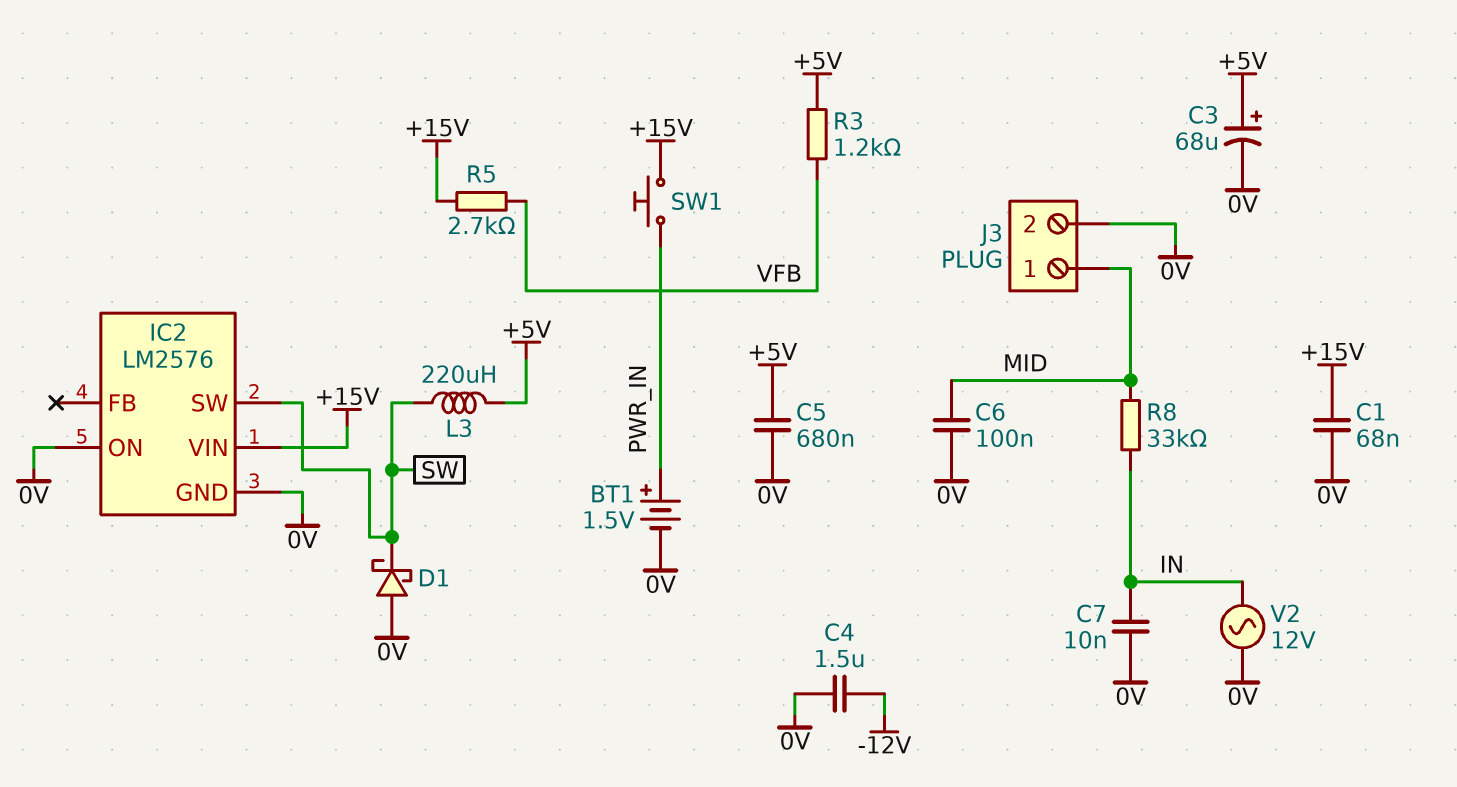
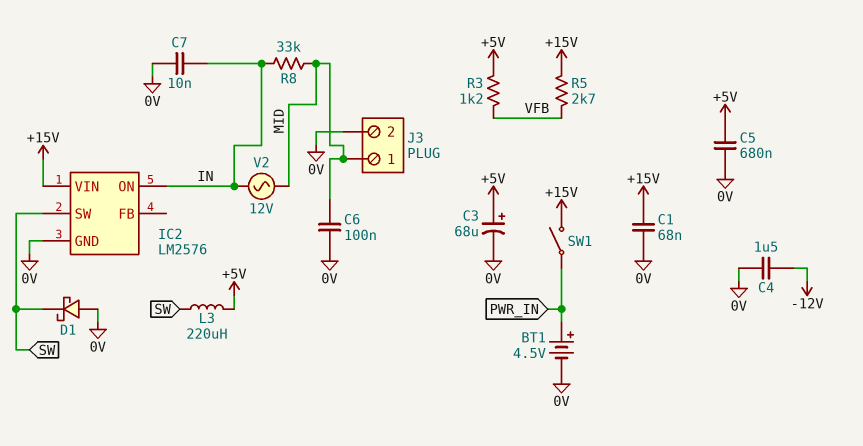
BT1: 1.5V (plus PWR_IN, minus 0V) -> 4.5V (plus PWR_IN, minus 0V)
IC2 pin ON: 0V -> IN
SW1: button (+15V, PWR_IN) -> switch (+15V, PWR_IN)
V2: AC 12V (0V, IN) -> AC 12V (IN, MID)

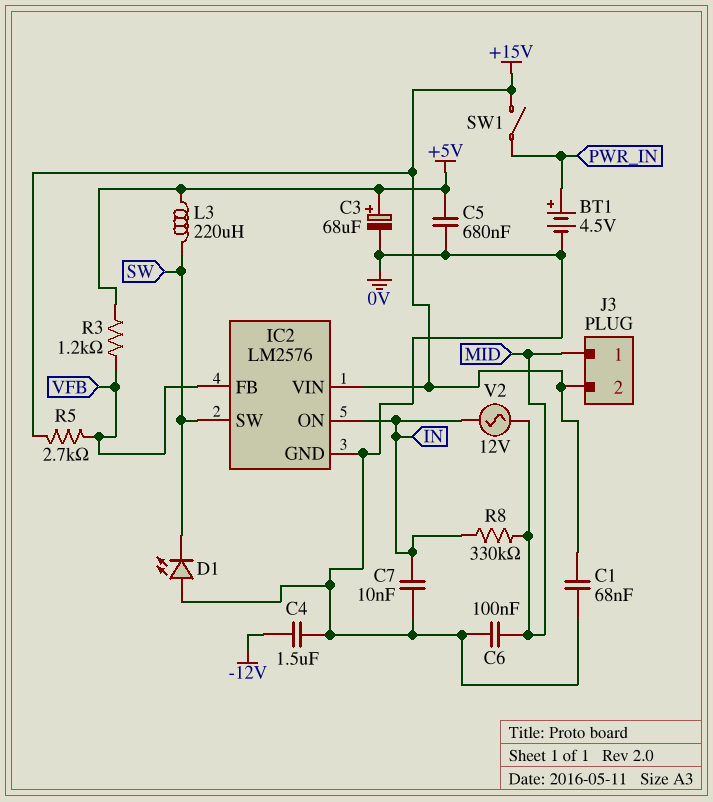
D1: schottky (A 0V, K SW) -> LED (A 0V, K SW)
IC2 pin FB: none -> VFB
J3 pin 2: 0V -> +15V
R8: 33k (IN, MID) -> 330k (IN, MID)

